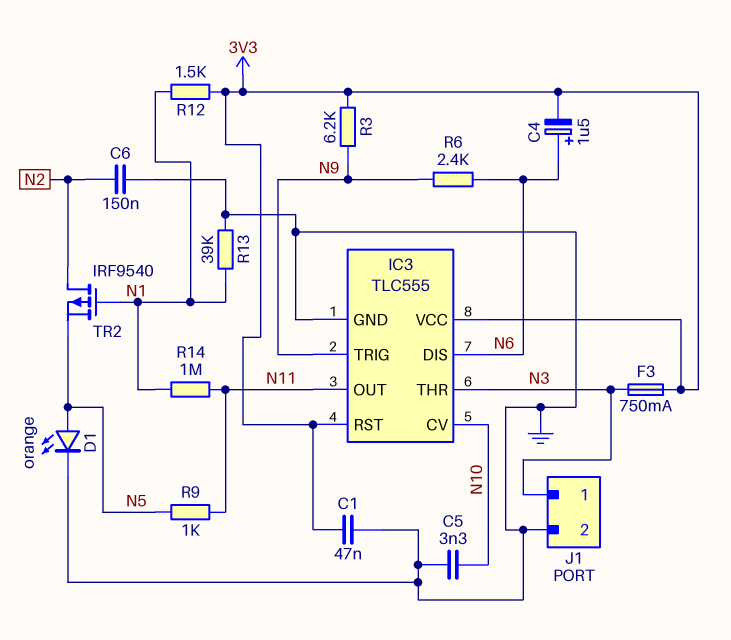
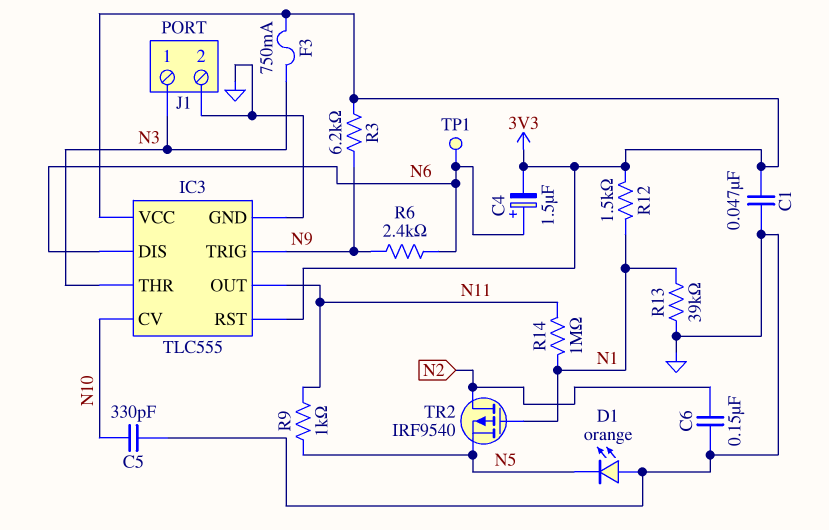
C5: 3.3nF (GND, N10) -> 330pF (GND, N10)
D1: LED orange (A N5, K GND) -> LED orange (A GND, K N5)
TP1: none -> test point (N6)

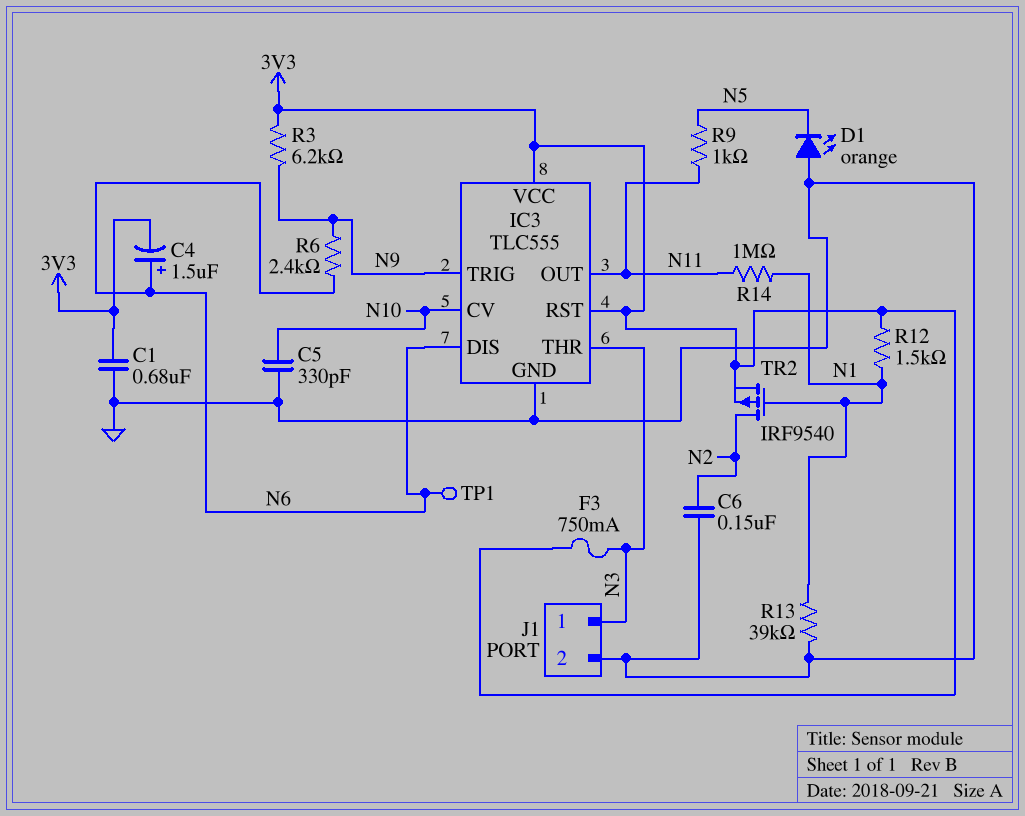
C1: 47nF (3V3, GND) -> 680nF (3V3, GND)
TR2: PMOS IRF9540 (G N1, D N2, S N5) -> PMOS IRF9540 (G N1, D N2, S 3V3)

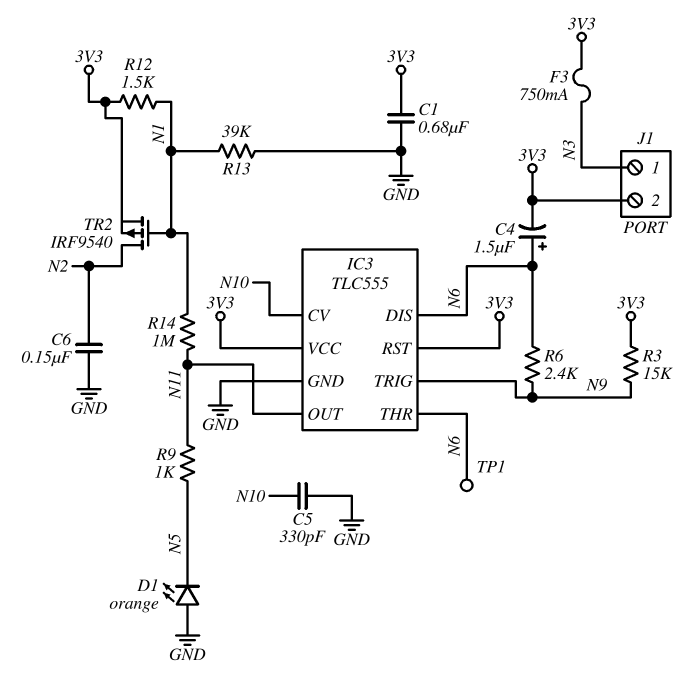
IC3 pin THR: N3 -> N6
J1 pin 2: GND -> 3V3
R3: 6.2k (3V3, N9) -> 15k (3V3, N9)

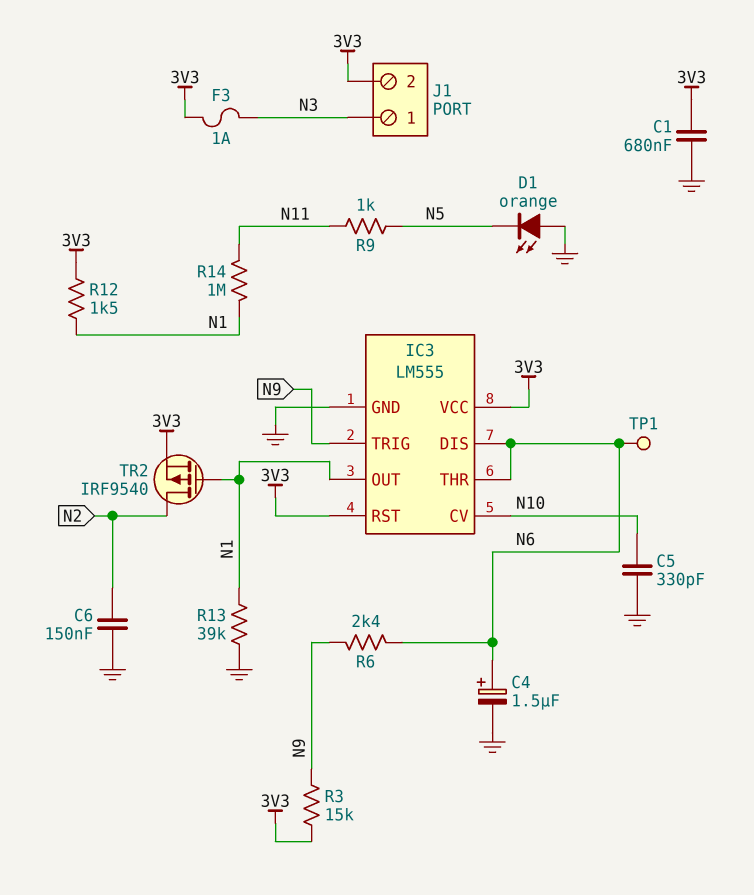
C4: 1.5uF (plus N6, minus 3V3) -> 1.5uF (plus N6, minus GND)
F3: 750mA (3V3, N3) -> 1A (3V3, N3)
IC3: TLC555 -> LM555
IC3 pin OUT: N11 -> N1

